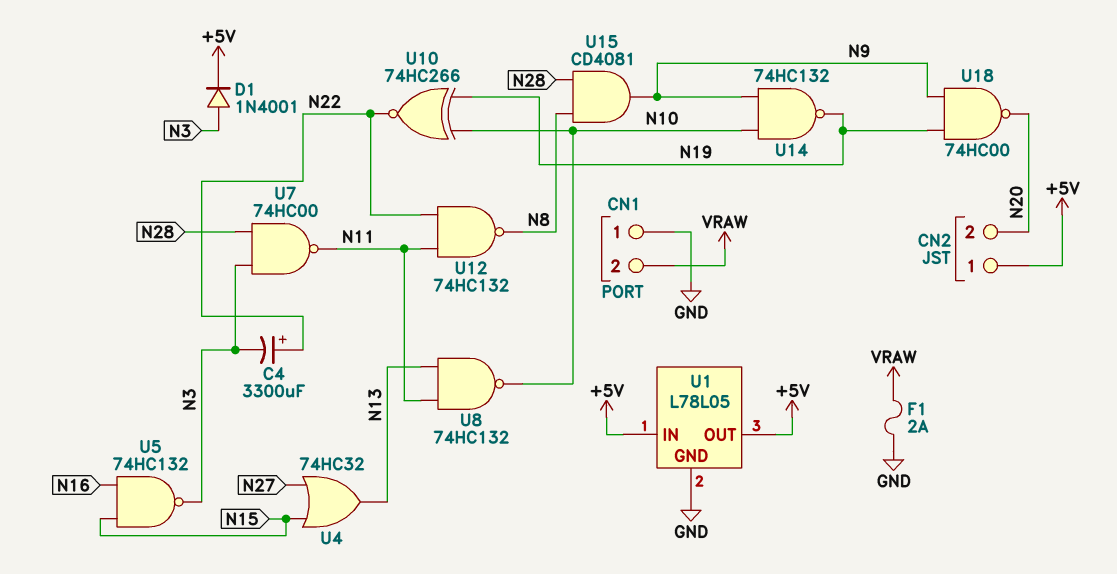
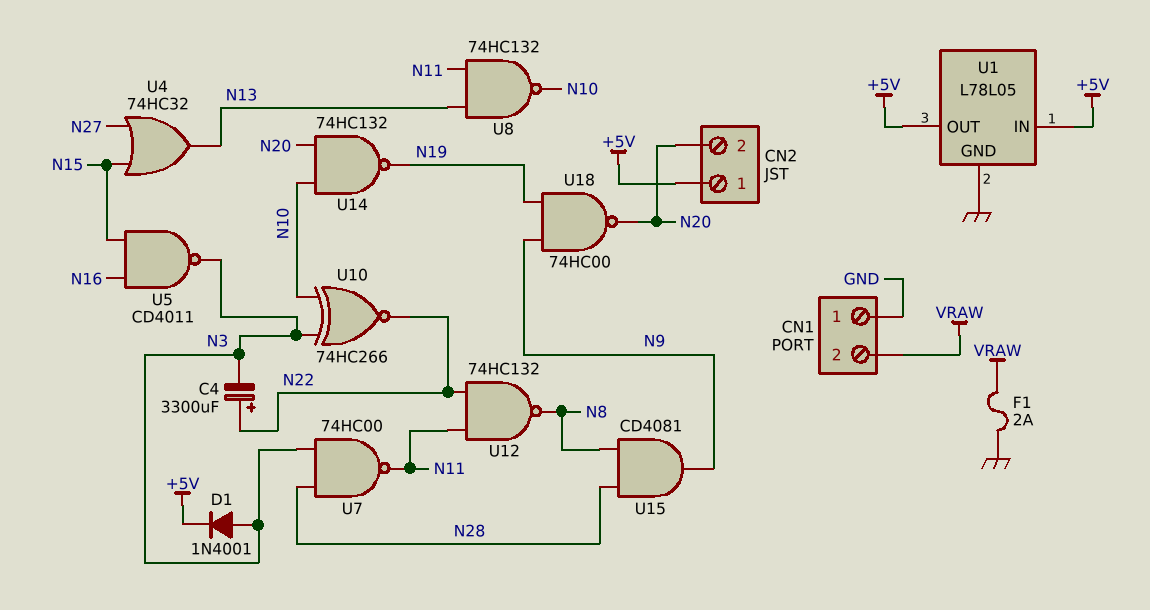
U5: NAND 74HC132 (in N15, in N16, out N3) -> NAND CD4011 (in N15, in N16, out N3)
U10: XNOR 74HC266 (in N10, in N19, out N22) -> XNOR 74HC266 (in N3, in N10, out N22)
U14: NAND 74HC132 (in N9, in N10, out N19) -> NAND 74HC132 (in N10, in N20, out N19)

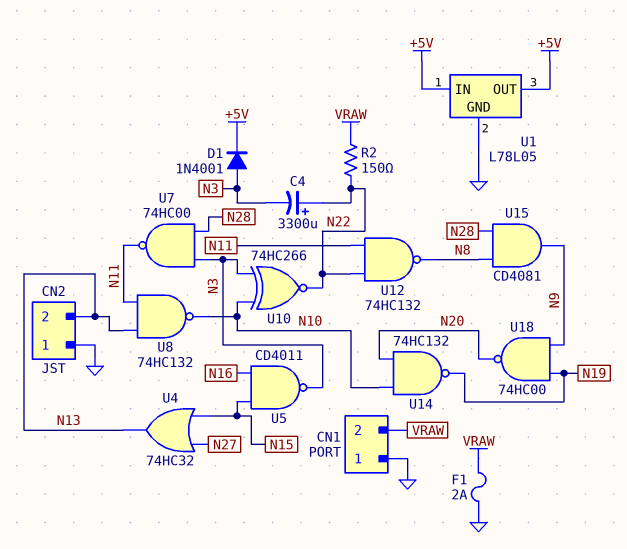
CN2 pin 1: +5V -> GND
CN2 pin 2: N20 -> N13
R2: none -> 150 (N22, VRAW)

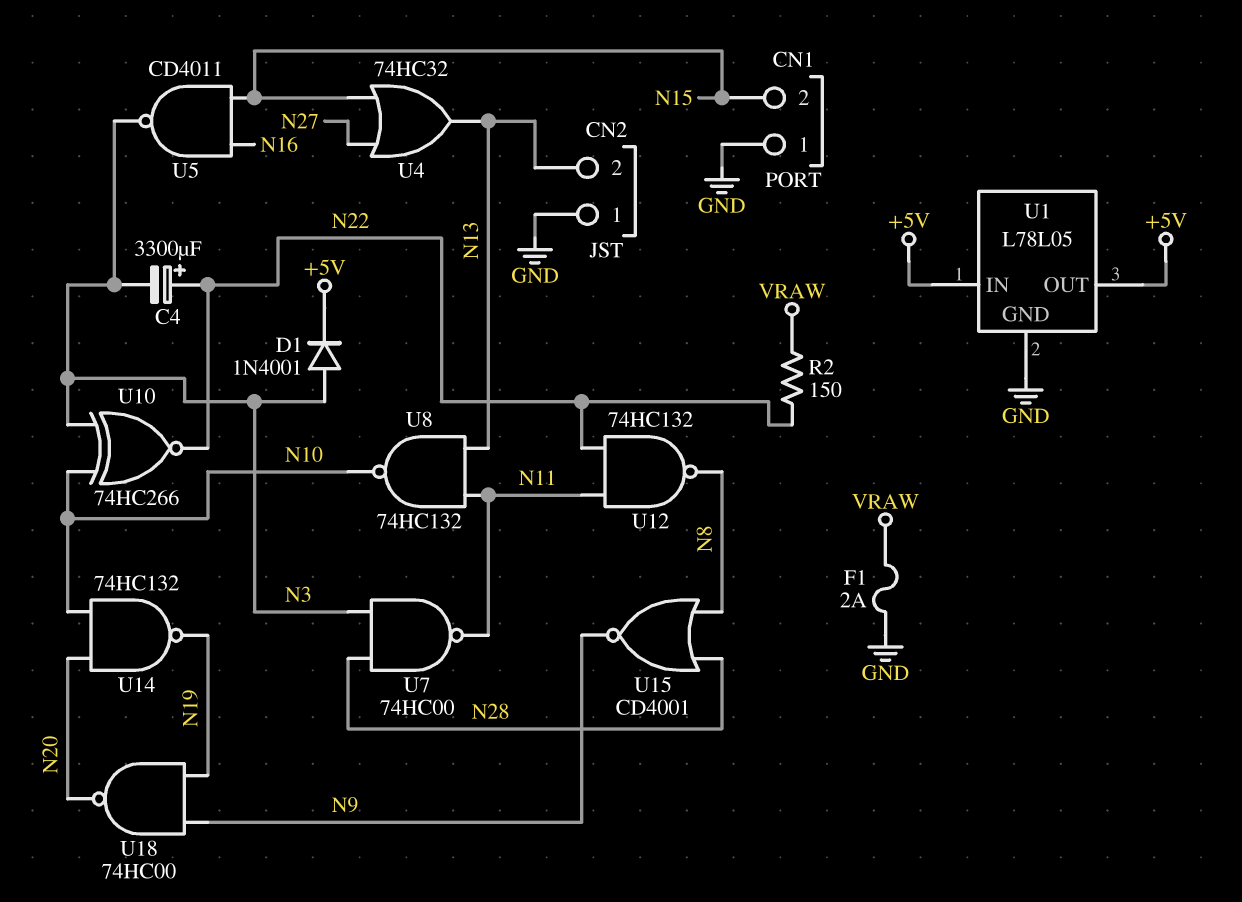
CN1 pin 2: VRAW -> N15
U15: AND CD4081 (in N8, in N28, out N9) -> NOR CD4001 (in N8, in N28, out N9)

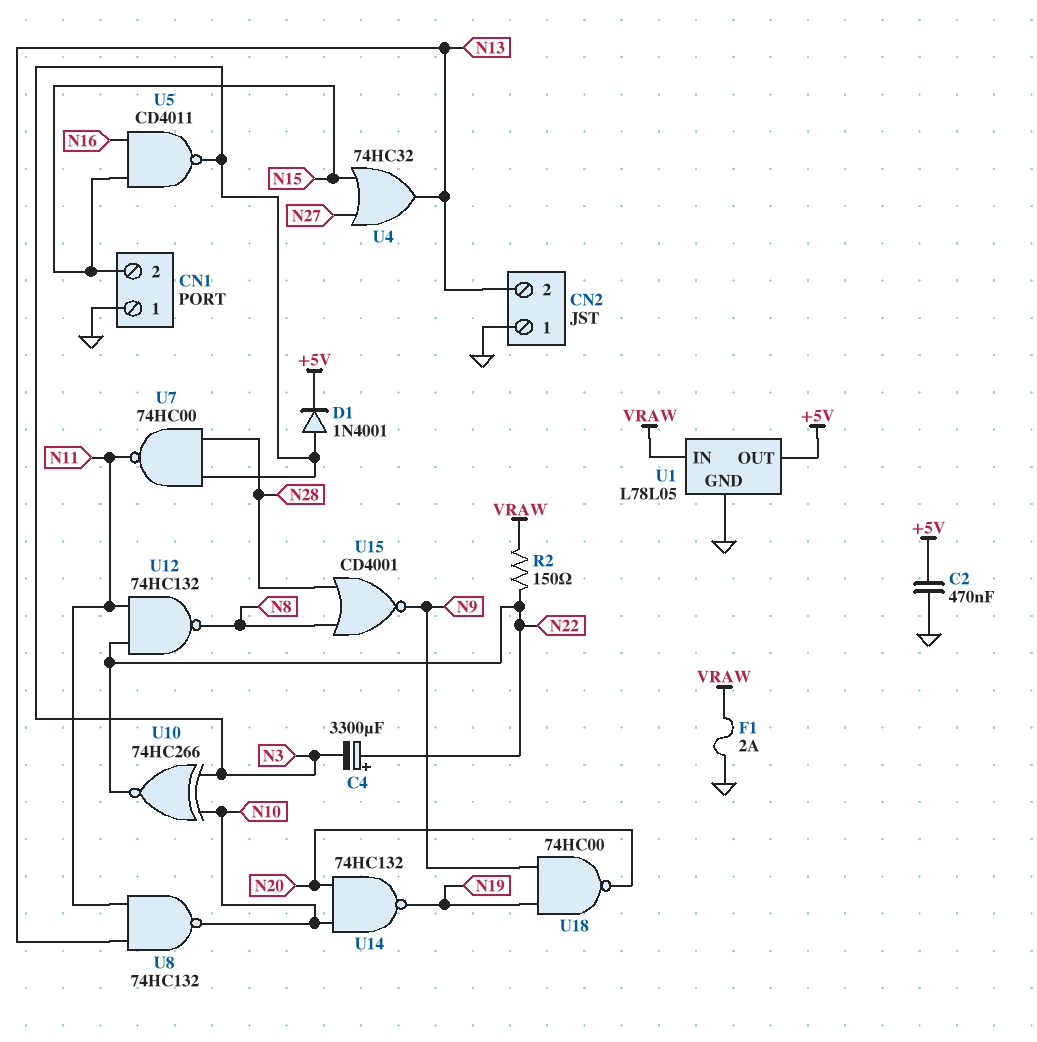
C2: none -> 470nF (+5V, GND)
U1 pin IN: +5V -> VRAW

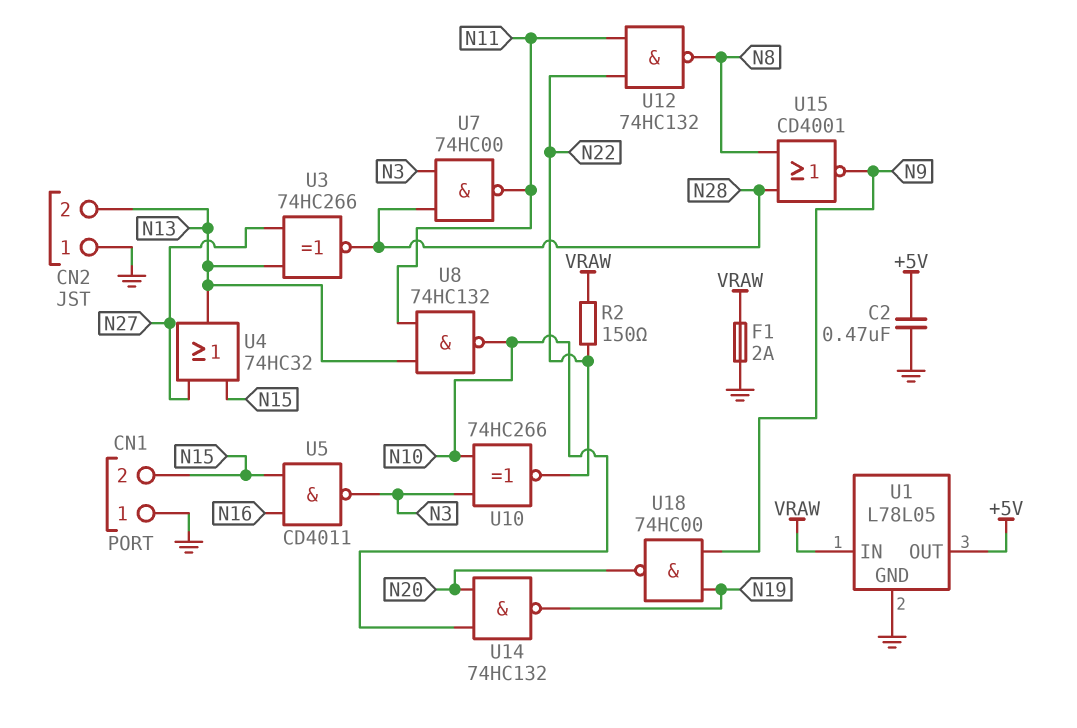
C4: 3300uF (plus N22, minus N3) -> none
D1: diode 1N4001 (A N3, K +5V) -> none
U3: none -> XNOR 74HC266 (in N13, in N27, out N28)

